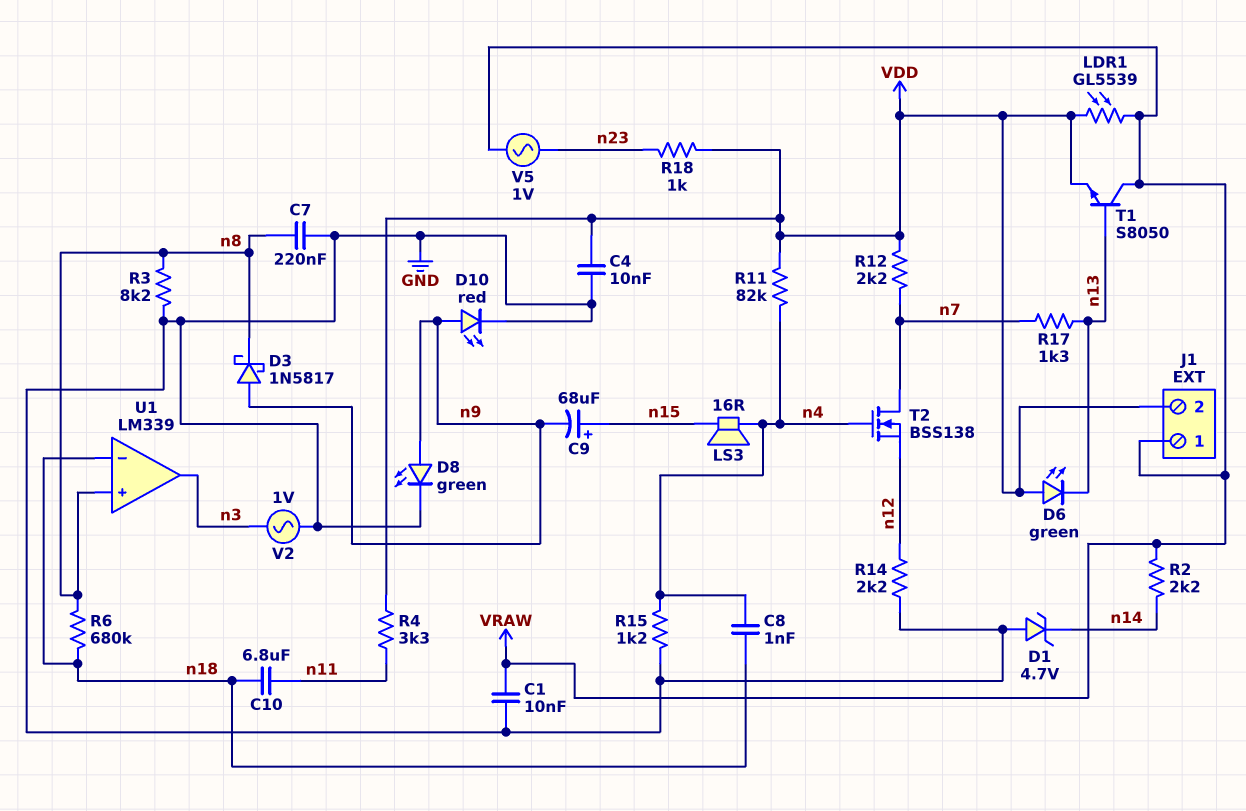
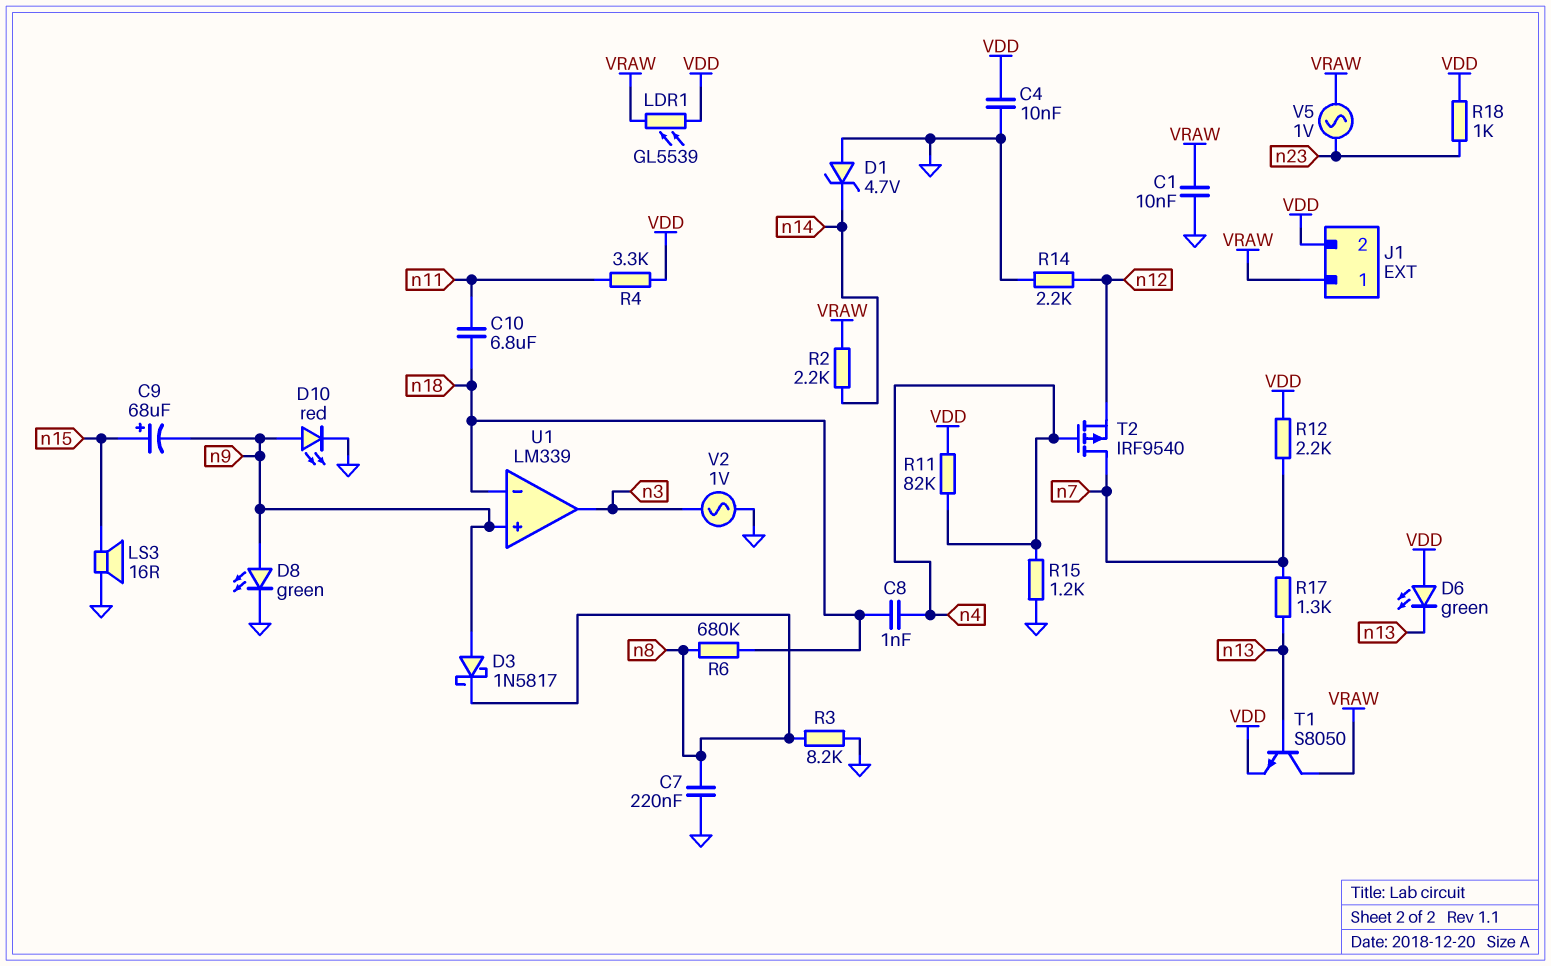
LS3: speaker 16R (n4, n15) -> speaker 16R (GND, n15)
T2: NMOS BSS138 (G n4, D n7, S n12) -> PMOS IRF9540 (G n4, D n7, S n12)
U1 pin in+: n8 -> n9

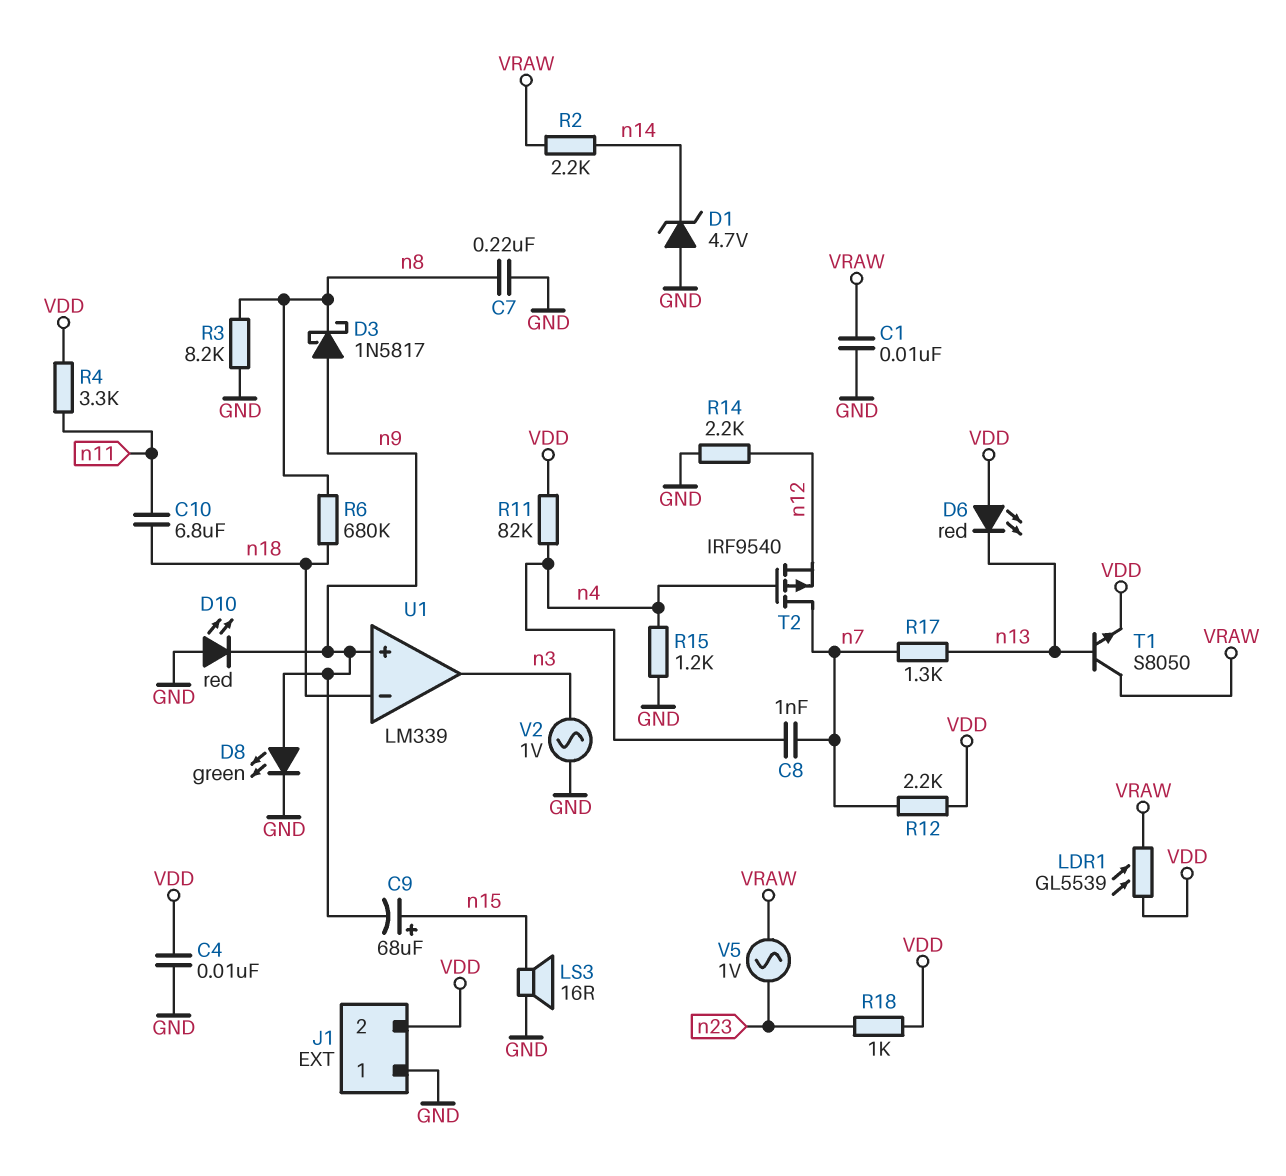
C8: 1nF (n4, n18) -> 1nF (n4, n7)
D6: LED green (A VDD, K n13) -> LED red (A VDD, K n13)
D10: LED red (A n9, K GND) -> LED red (A GND, K n9)
J1 pin 1: VRAW -> GND

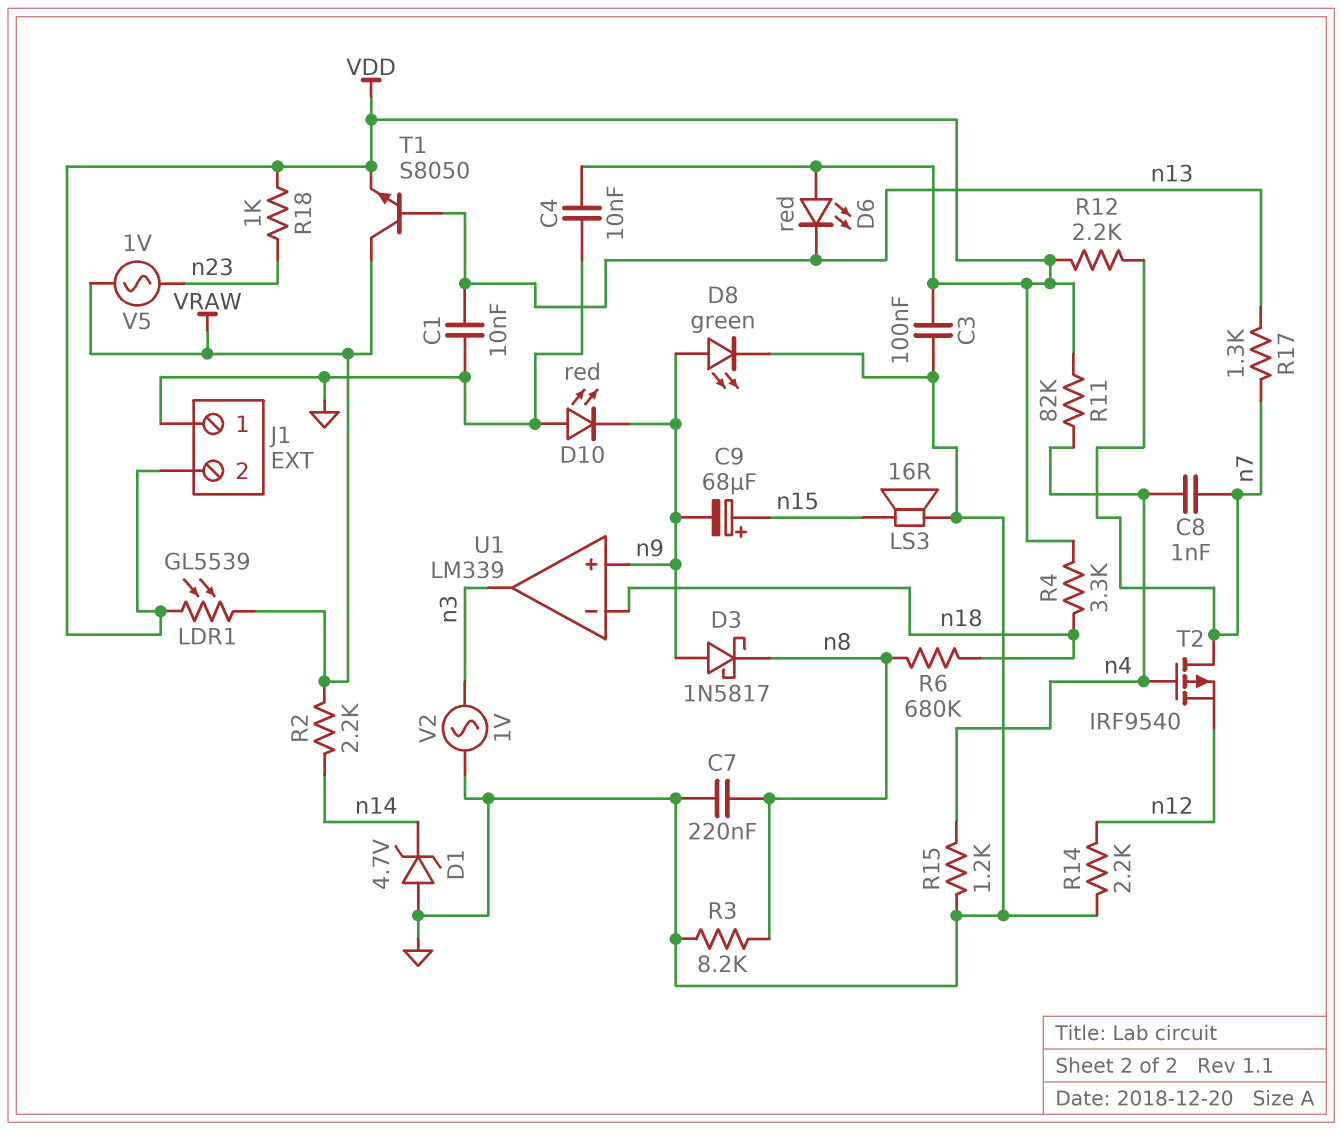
C1: 10nF (GND, VRAW) -> 10nF (GND, n13)
C3: none -> 100nF (GND, VDD)
C10: 6.8uF (n11, n18) -> none
R4: 3.3k (VDD, n11) -> 3.3k (VDD, n18)

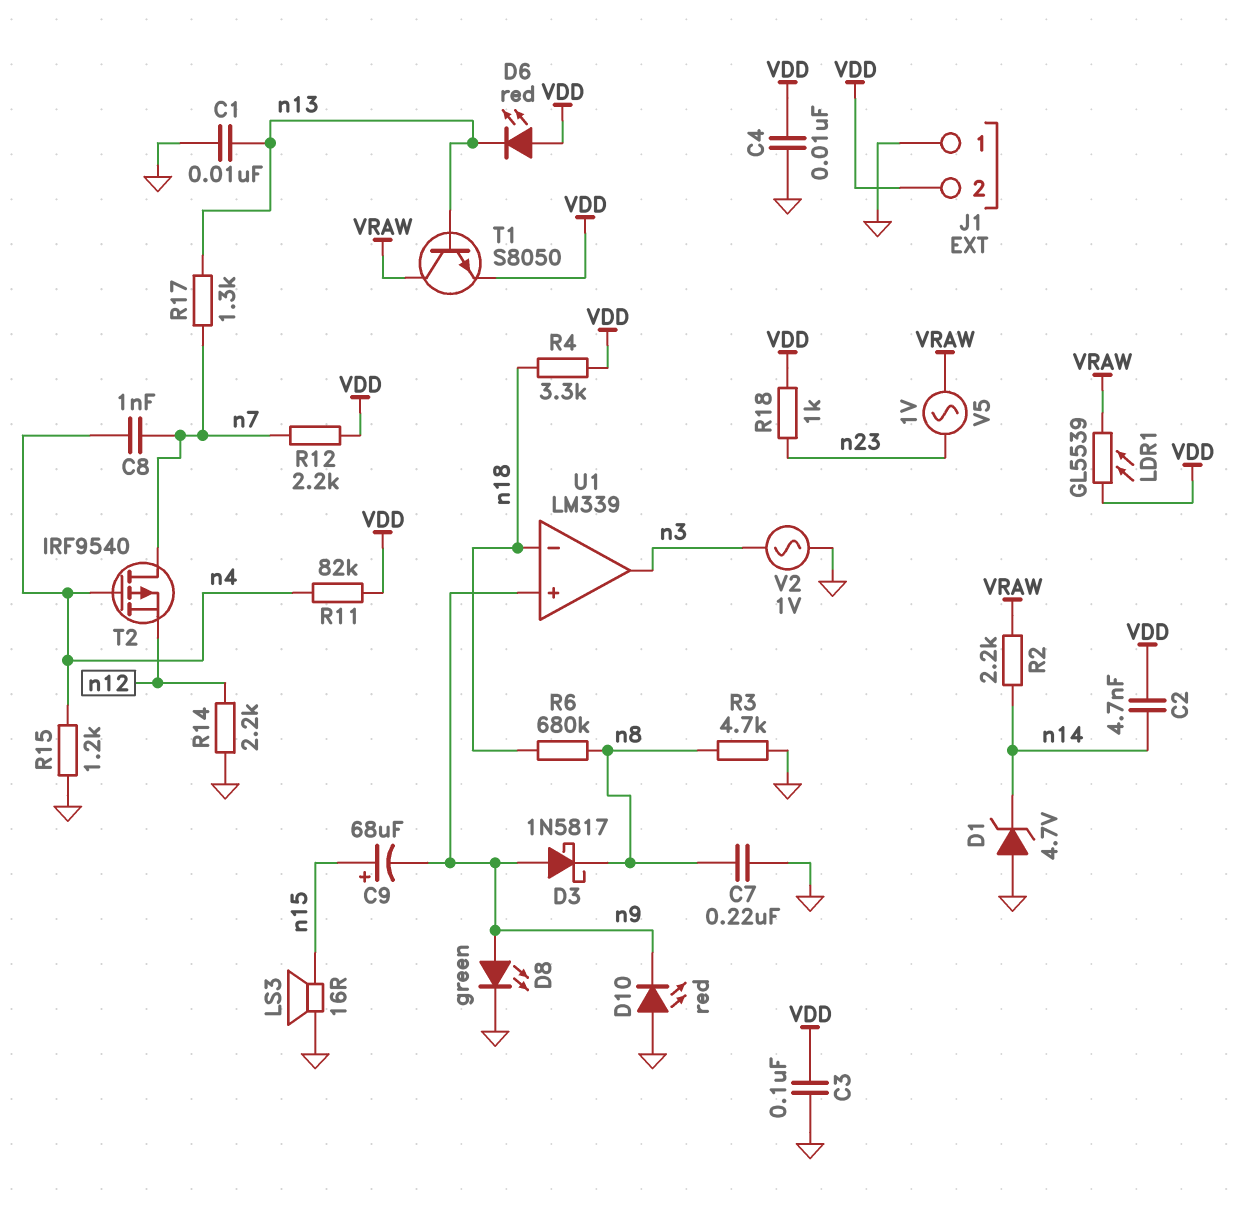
C2: none -> 4.7nF (VDD, n14)
R3: 8.2k (GND, n8) -> 4.7k (GND, n8)

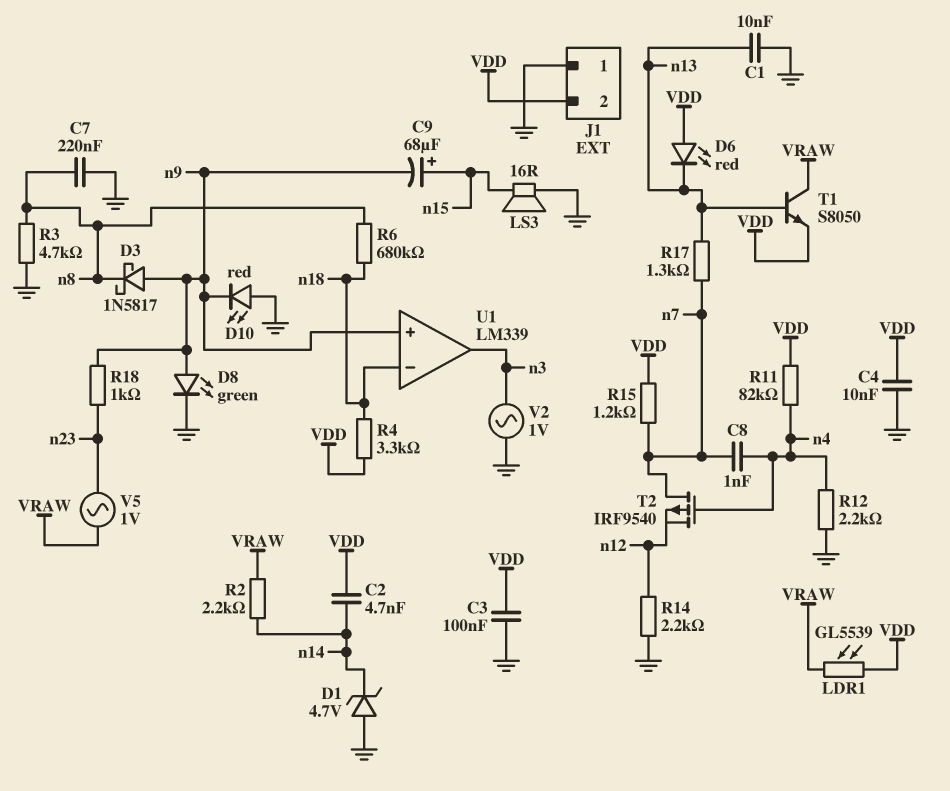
R12: 2.2k (VDD, n7) -> 2.2k (GND, n4)
R15: 1.2k (GND, n4) -> 1.2k (VDD, n7)
R18: 1k (VDD, n23) -> 1k (n9, n23)

